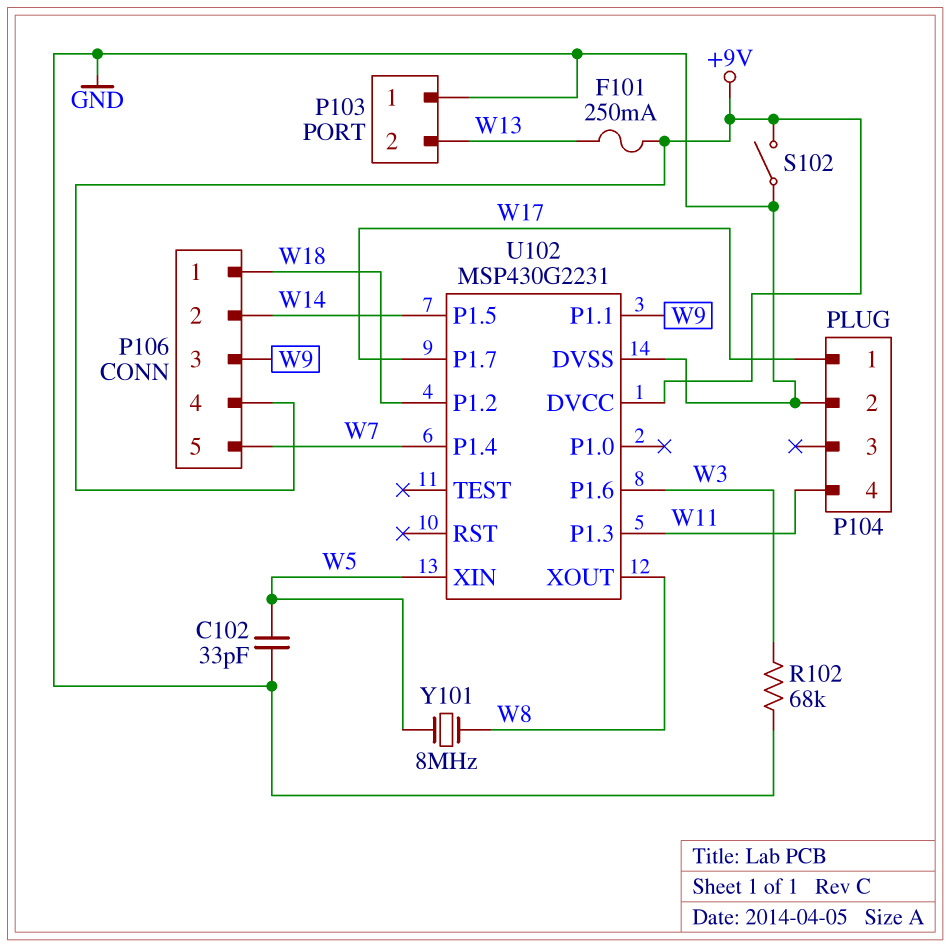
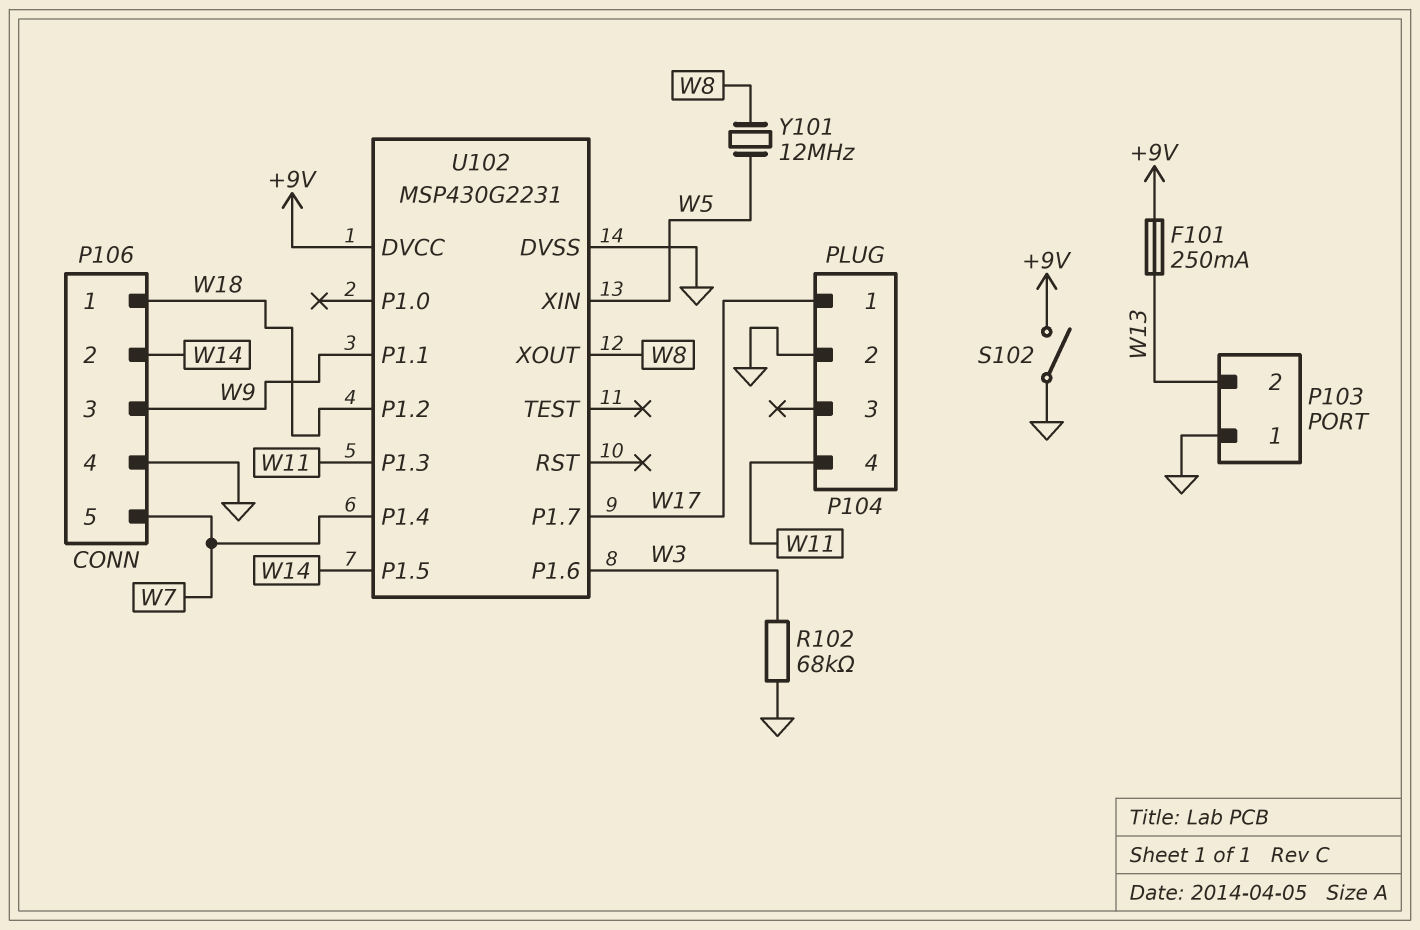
C102: 33pF (GND, W5) -> none
P106 pin 4: +9V -> GND
Y101: 8MHz (W5, W8) -> 12MHz (W5, W8)

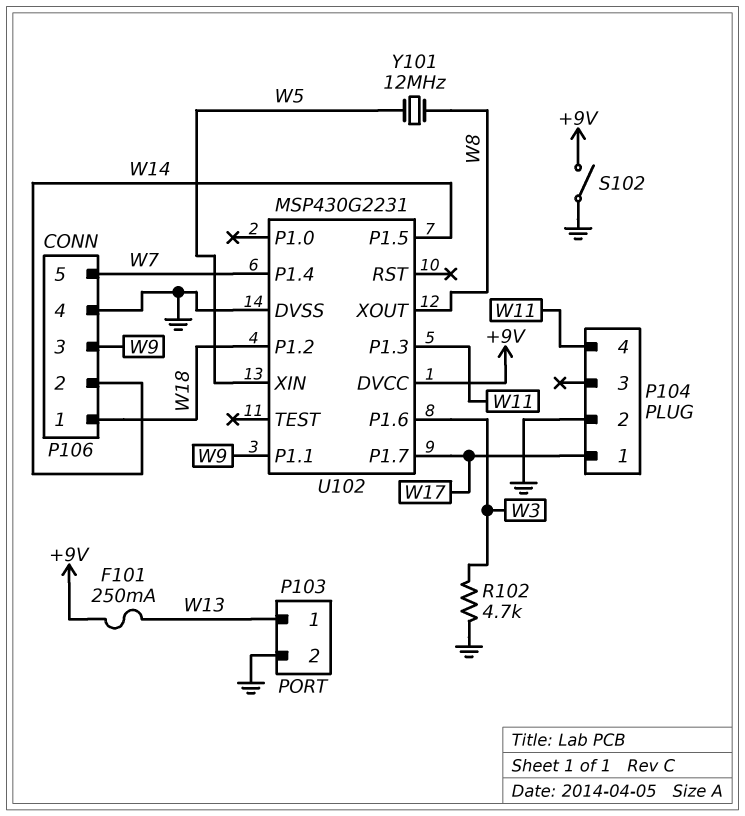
P103 pin 1: GND -> W13
P103 pin 2: W13 -> GND
R102: 68k (GND, W3) -> 4.7k (GND, W3)

